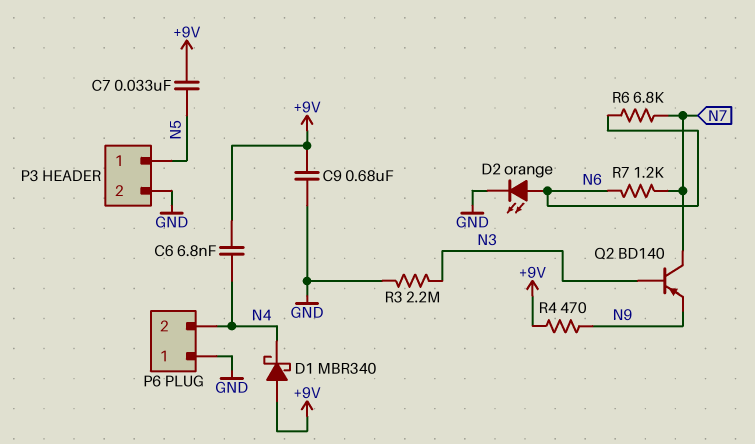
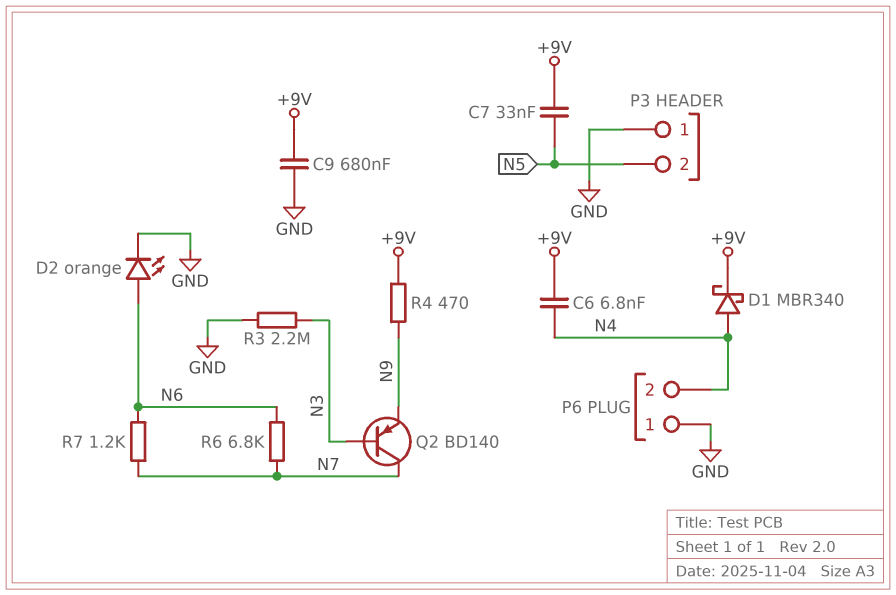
D1: schottky MBR340 (A +9V, K N4) -> schottky MBR340 (A N4, K +9V)
P3 pin 1: N5 -> GND
P3 pin 2: GND -> N5

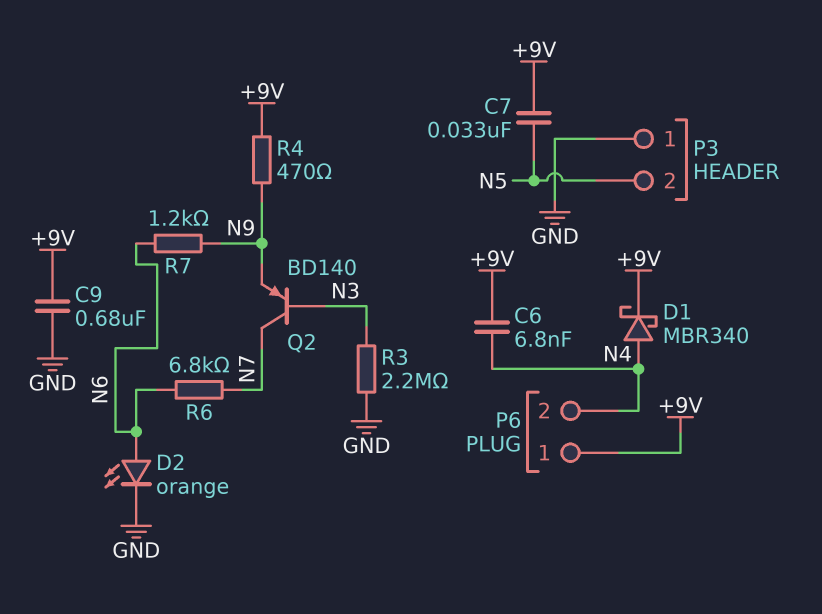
P6 pin 1: GND -> +9V
R7: 1.2k (N6, N7) -> 1.2k (N6, N9)

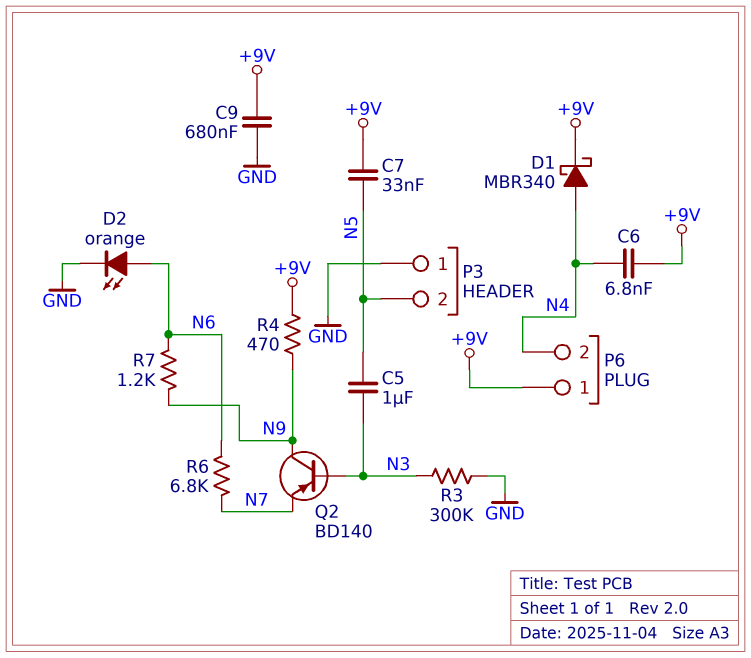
C5: none -> 1uF (N3, N5)
Q2: PNP BD140 (B N3, C N7, E N9) -> PNP BD140 (B N3, C N9, E N7)
R3: 2.2M (GND, N3) -> 300k (GND, N3)

